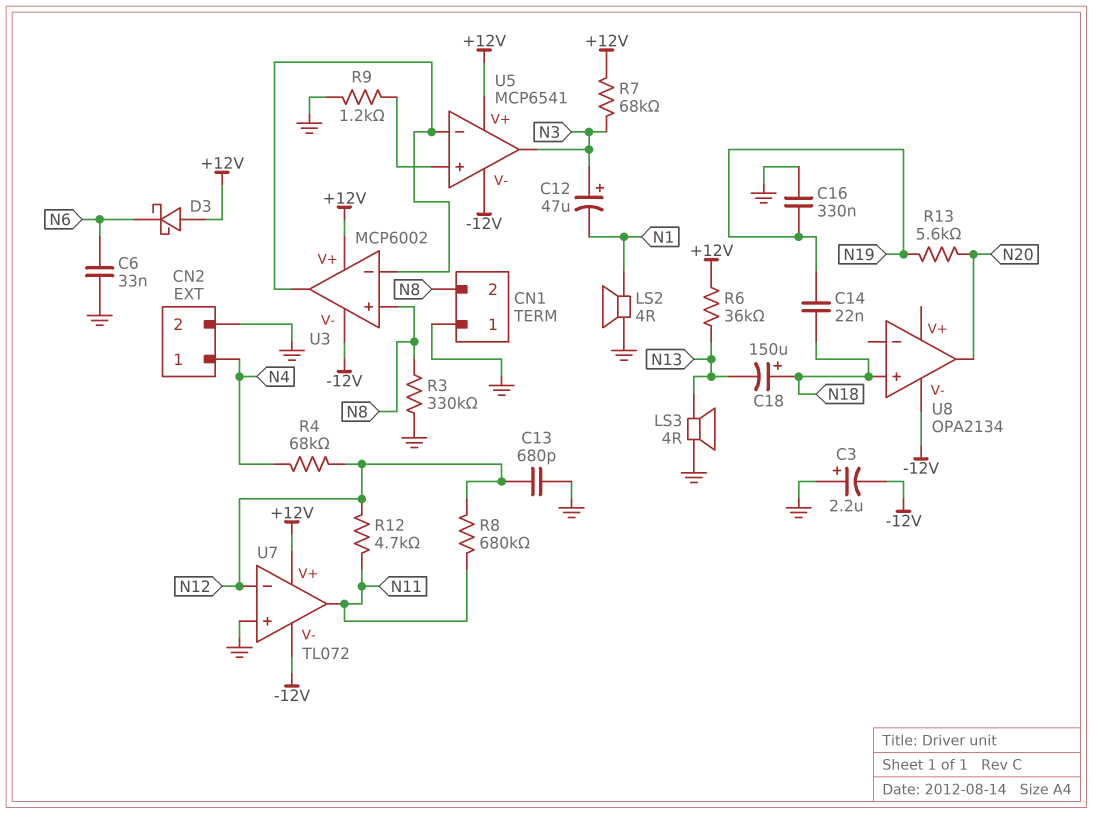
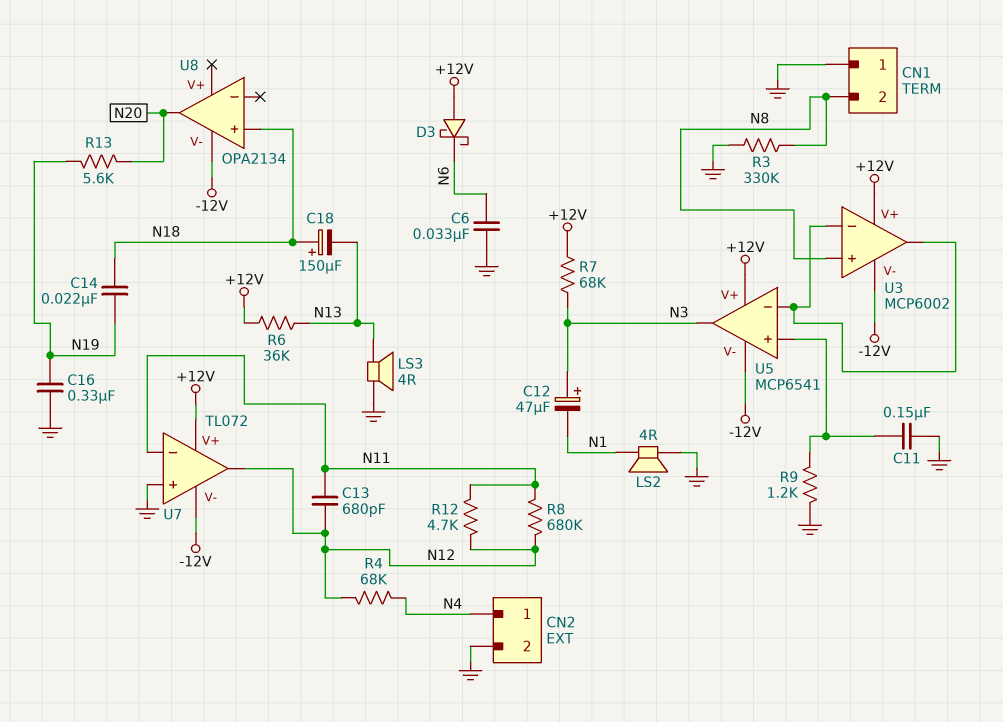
C3: 2.2uF (plus GND, minus -12V) -> none
C11: none -> 150nF (GND, U5/in+)
C13: 680pF (GND, N12) -> 680pF (N11, N12)
U7 pin in-: N12 -> N11
U7 pin out: N11 -> N12

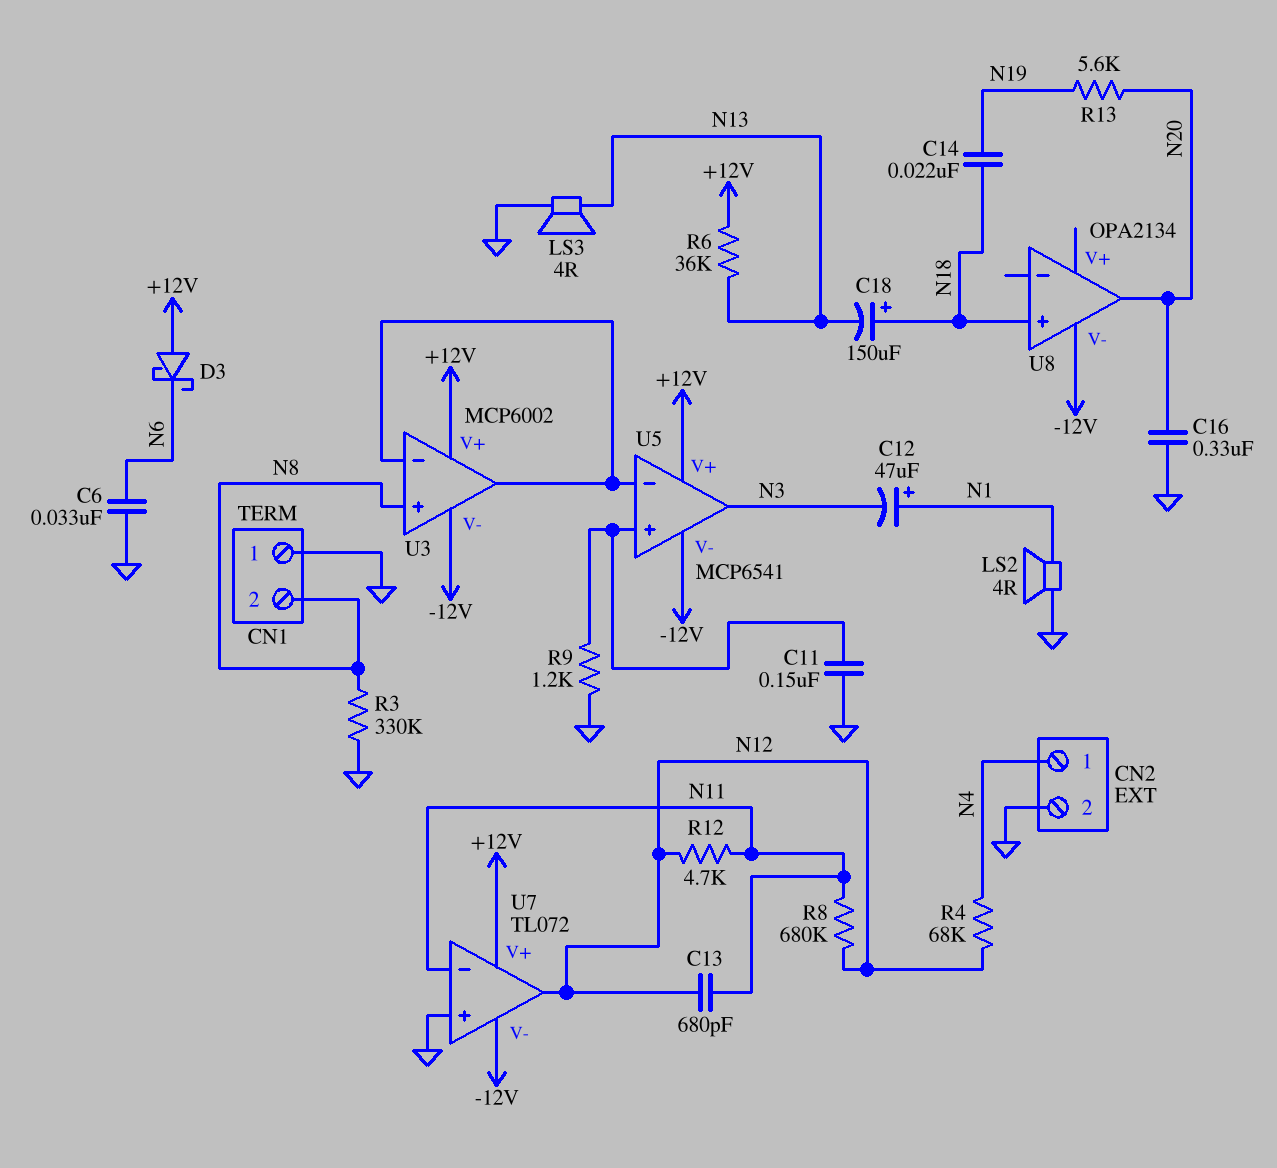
C12: 47uF (plus N3, minus N1) -> 47uF (plus N1, minus N3)
C16: 330nF (GND, N19) -> 330nF (GND, N20)
R7: 68k (+12V, N3) -> none

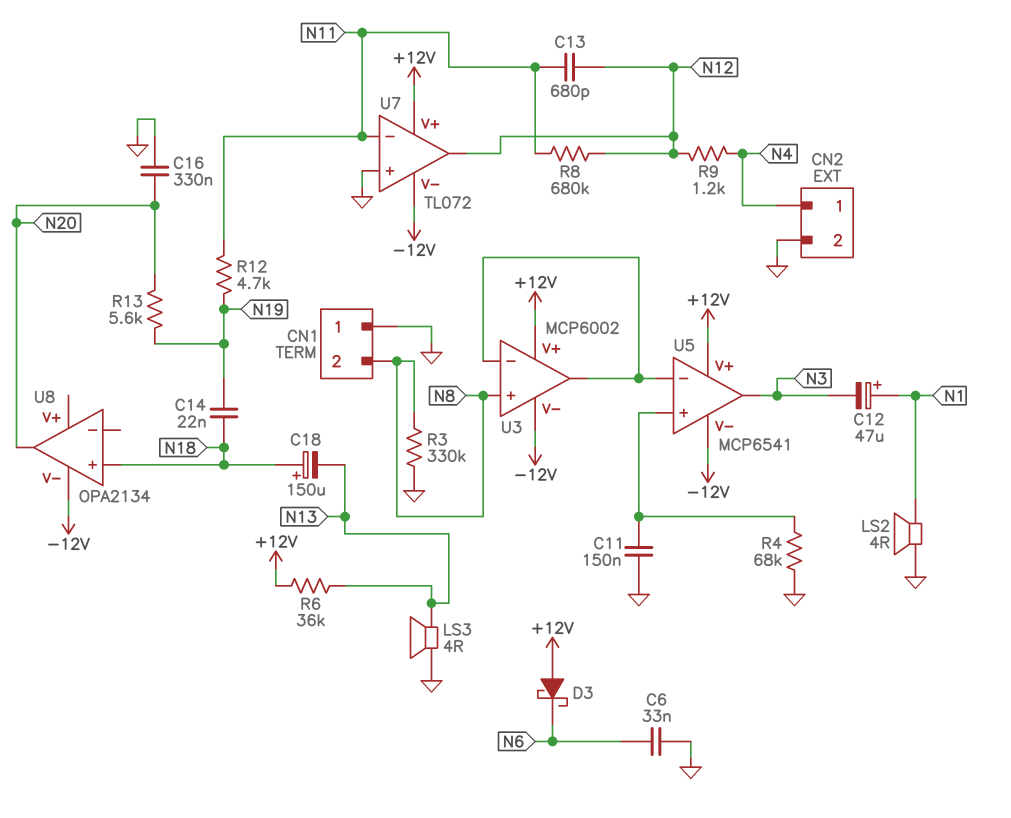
R4: 68k (N4, N12) -> 68k (GND, U5/in+)
R9: 1.2k (GND, U5/in+) -> 1.2k (N4, N12)
R12: 4.7k (N11, N12) -> 4.7k (N11, N19)

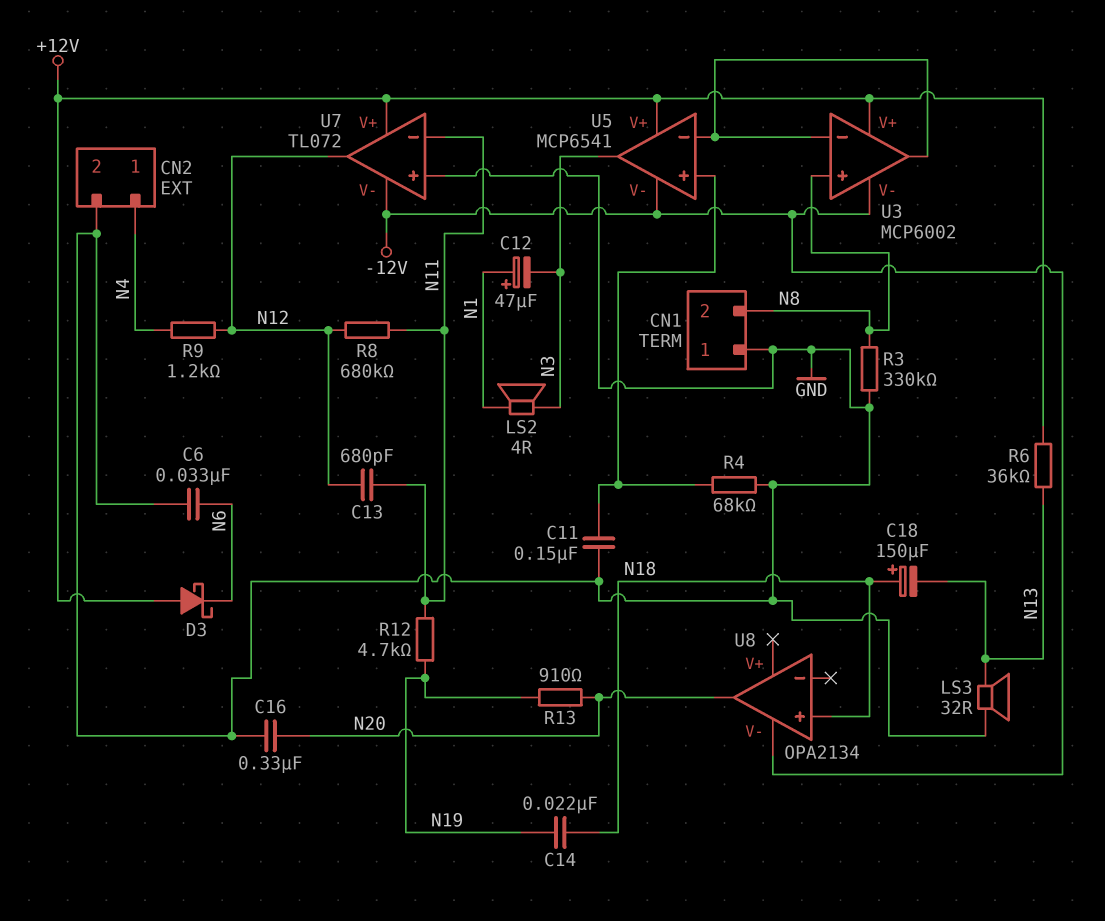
LS2: speaker 4R (GND, N1) -> speaker 4R (N1, N3)
LS3: speaker 4R (GND, N13) -> speaker 32R (GND, N13)
R13: 5.6k (N19, N20) -> 910 (N19, N20)

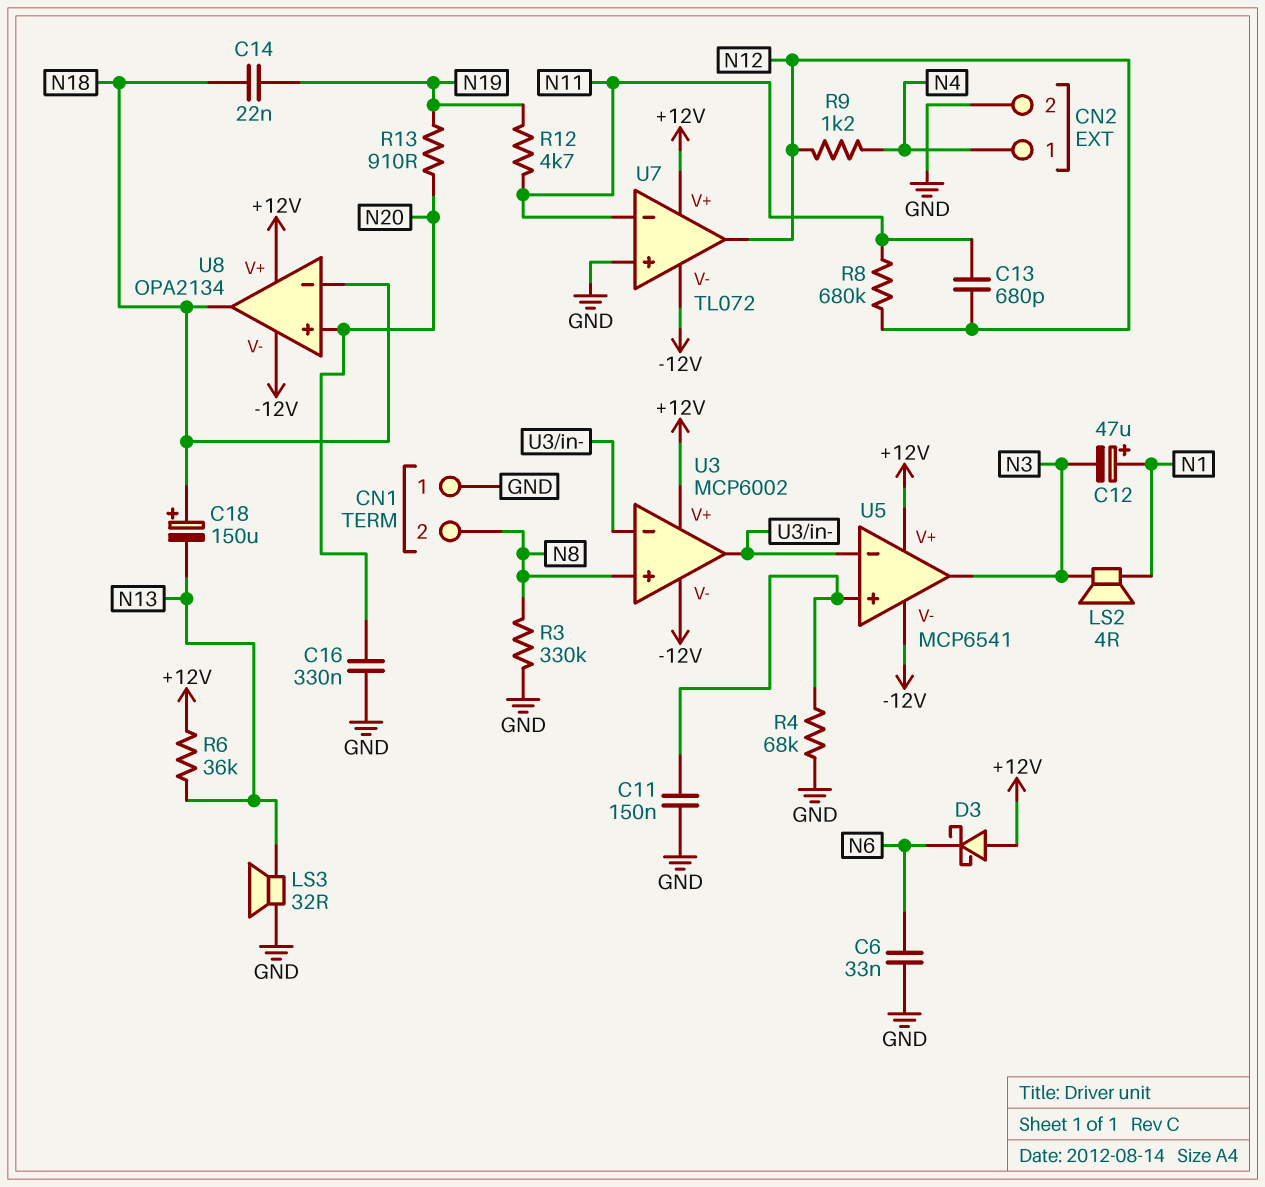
U8 pin V+: none -> +12V
U8 pin in+: N18 -> N20
U8 pin in-: none -> N18
U8 pin out: N20 -> N18

